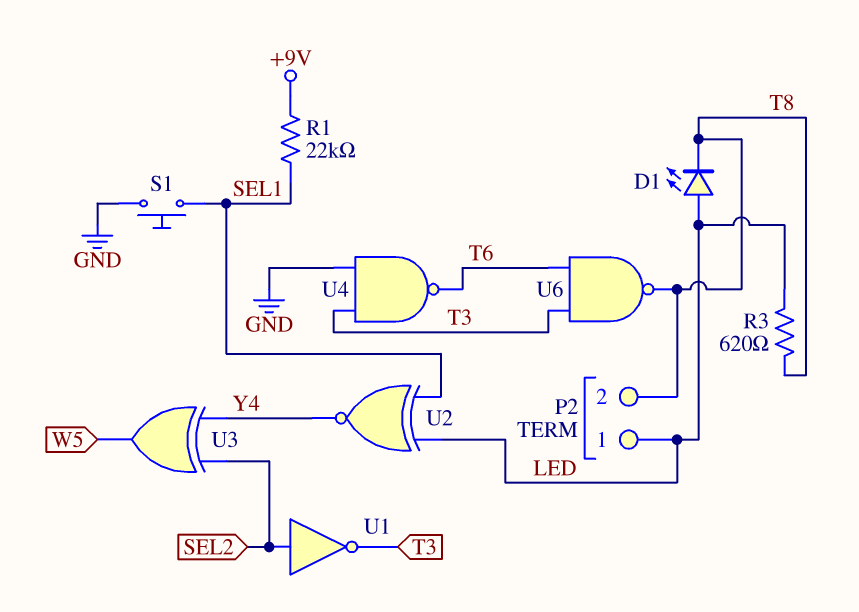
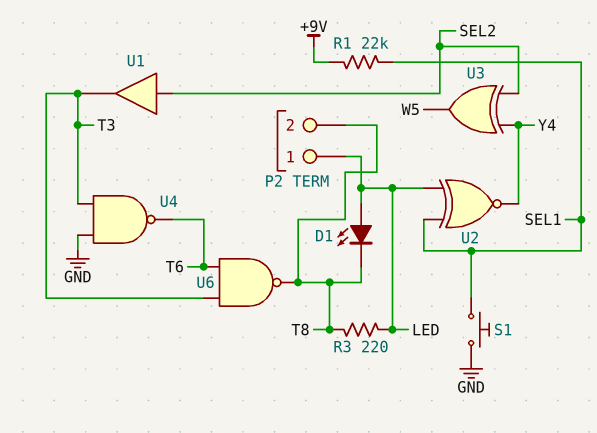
R3: 620 (LED, T8) -> 220 (LED, T8)
U1: NOT (in SEL2, out T3) -> buffer (in SEL2, out T3)

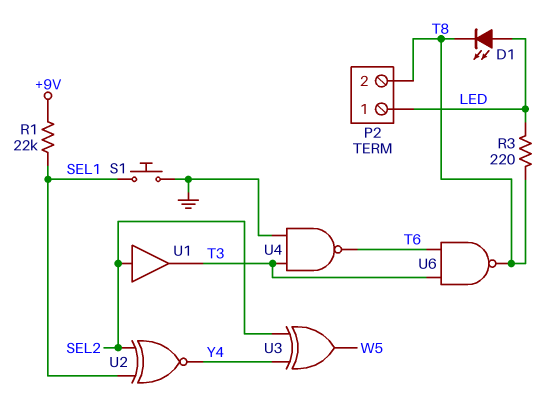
U2: XNOR (in LED, in SEL1, out Y4) -> XNOR (in SEL1, in SEL2, out Y4)

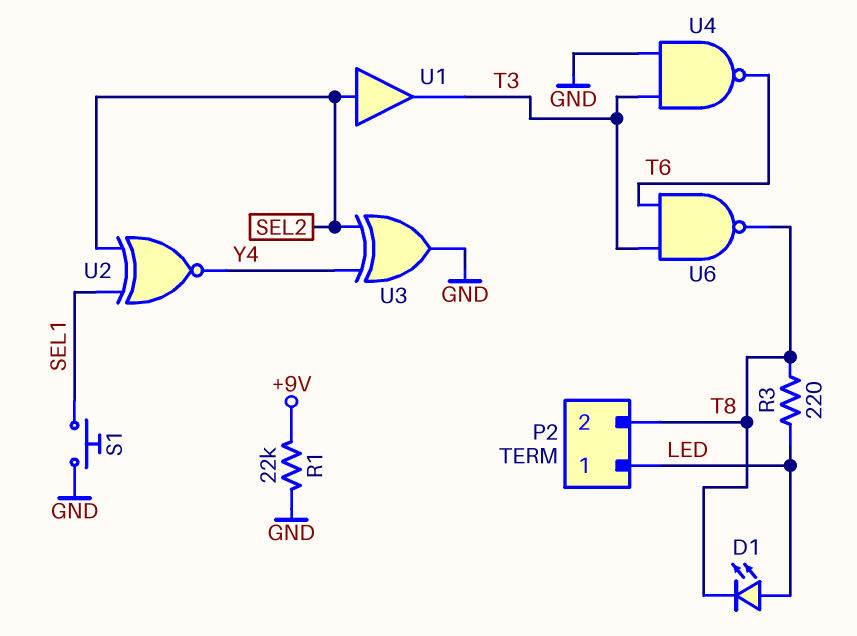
R1: 22k (+9V, SEL1) -> 22k (+9V, GND)
U3: XOR (in SEL2, in Y4, out W5) -> XOR (in SEL2, in Y4, out GND)

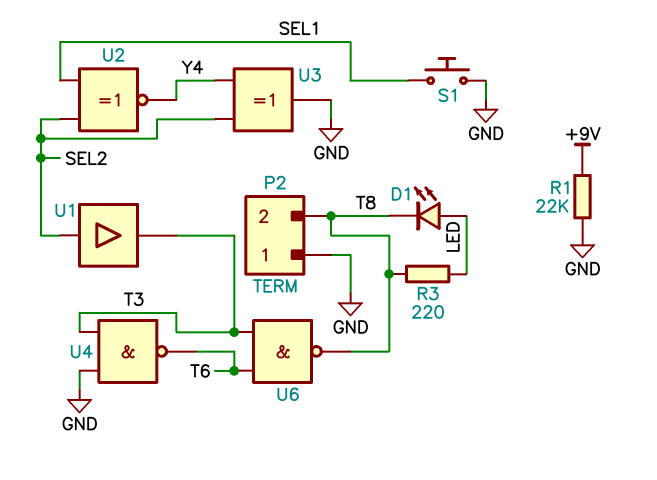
P2 pin 1: LED -> GND

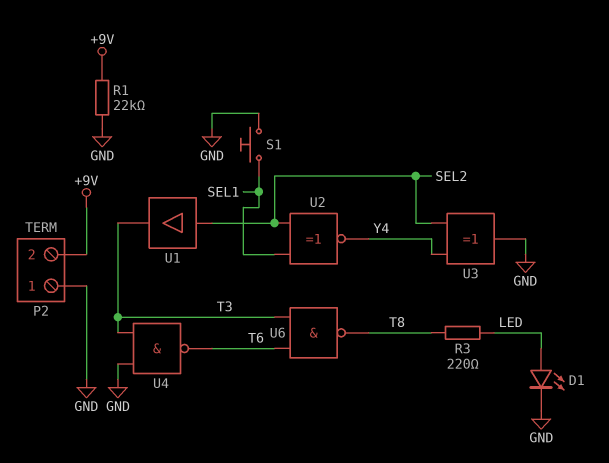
D1: LED (A LED, K T8) -> LED (A LED, K GND)
P2 pin 2: T8 -> +9V

